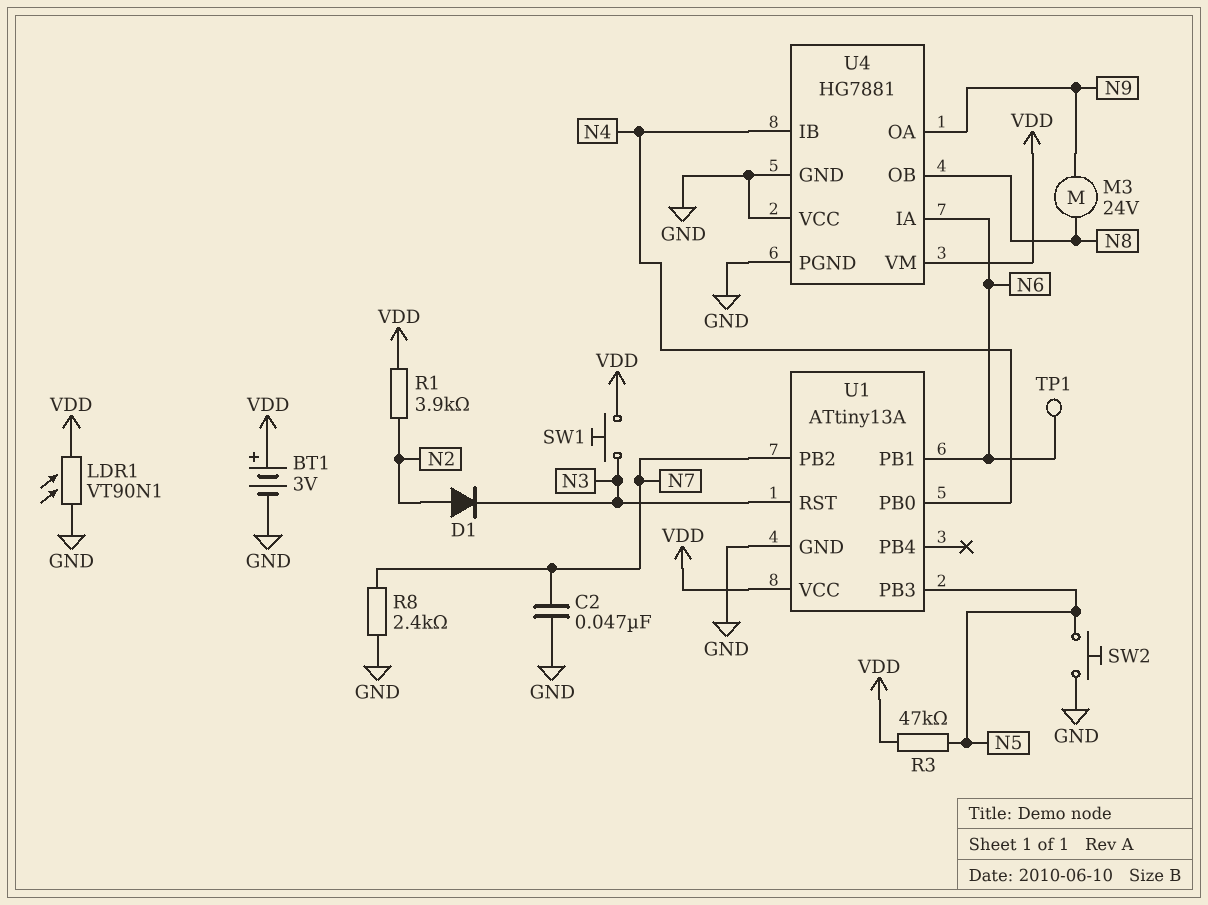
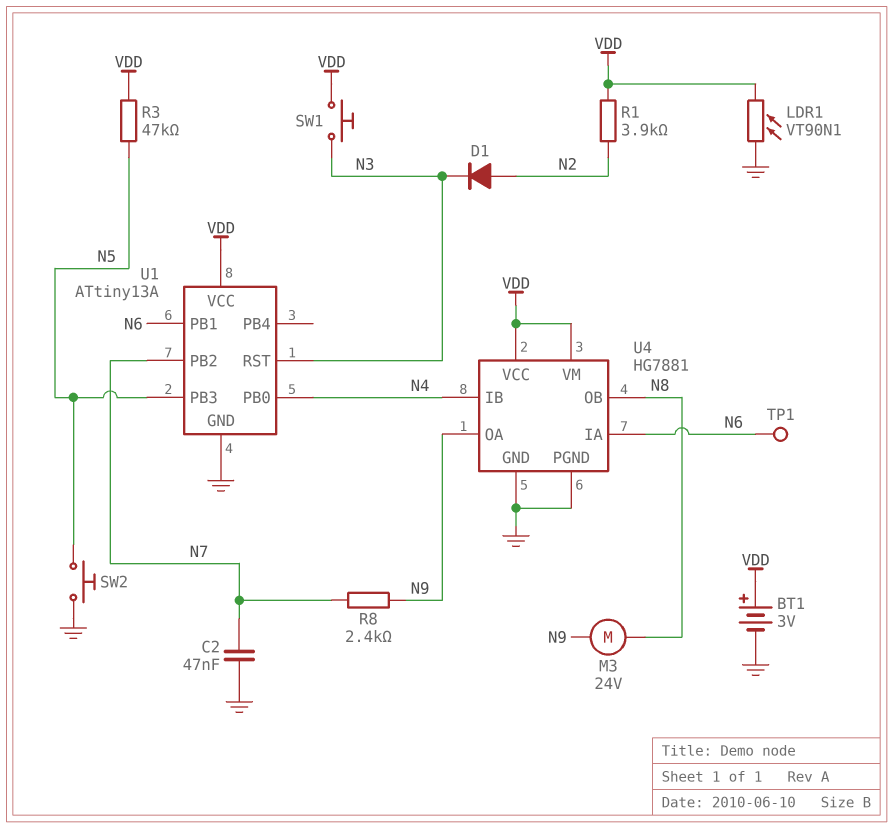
R8: 2.4k (GND, N7) -> 2.4k (N7, N9)
U4 pin VCC: GND -> VDD

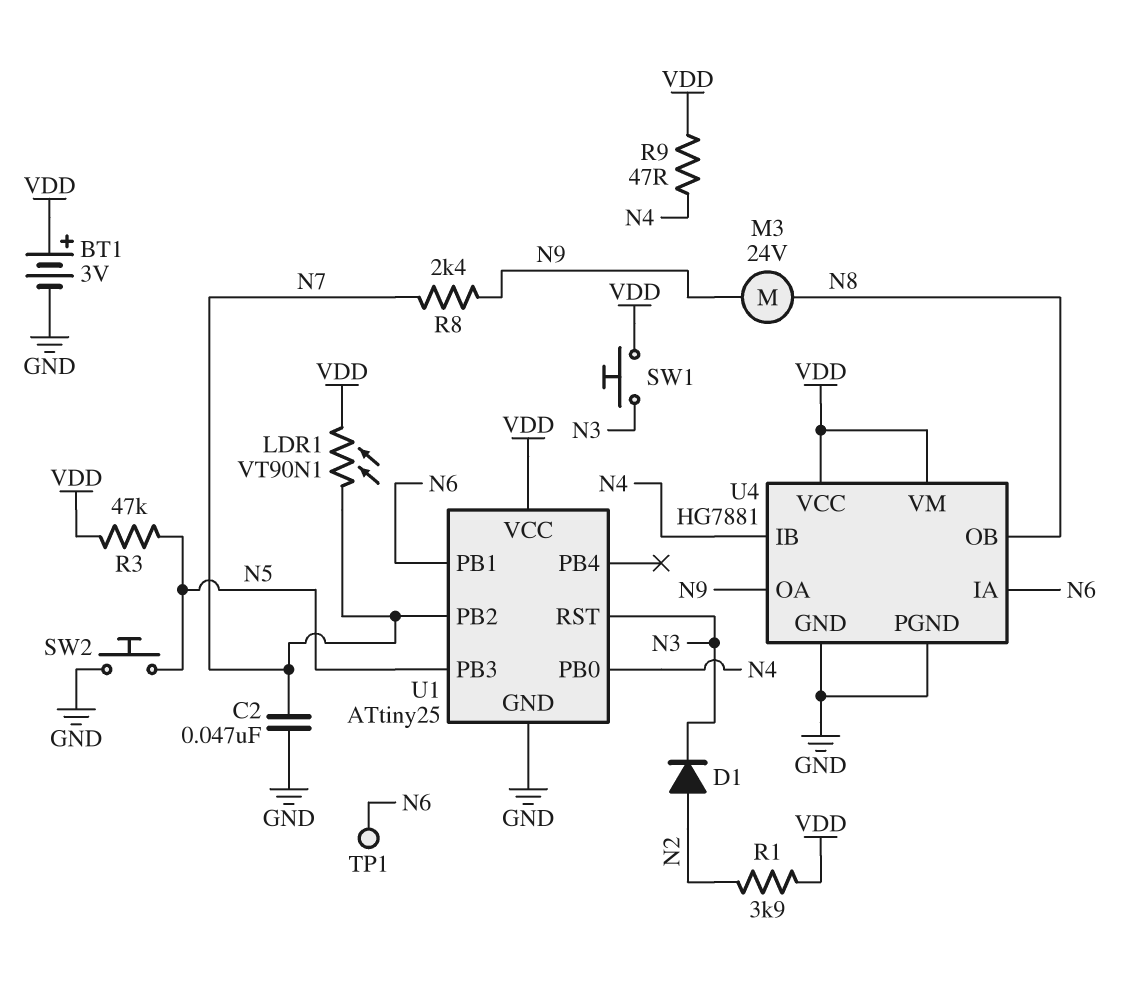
LDR1: VT90N1 (GND, VDD) -> VT90N1 (N7, VDD)
R9: none -> 47 (N4, VDD)
U1: ATtiny13A -> ATtiny25

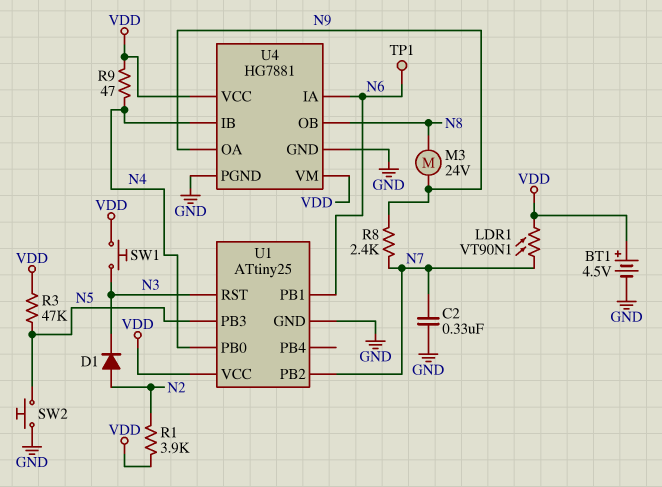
BT1: 3V (plus VDD, minus GND) -> 4.5V (plus VDD, minus GND)
C2: 47nF (GND, N7) -> 330nF (GND, N7)

